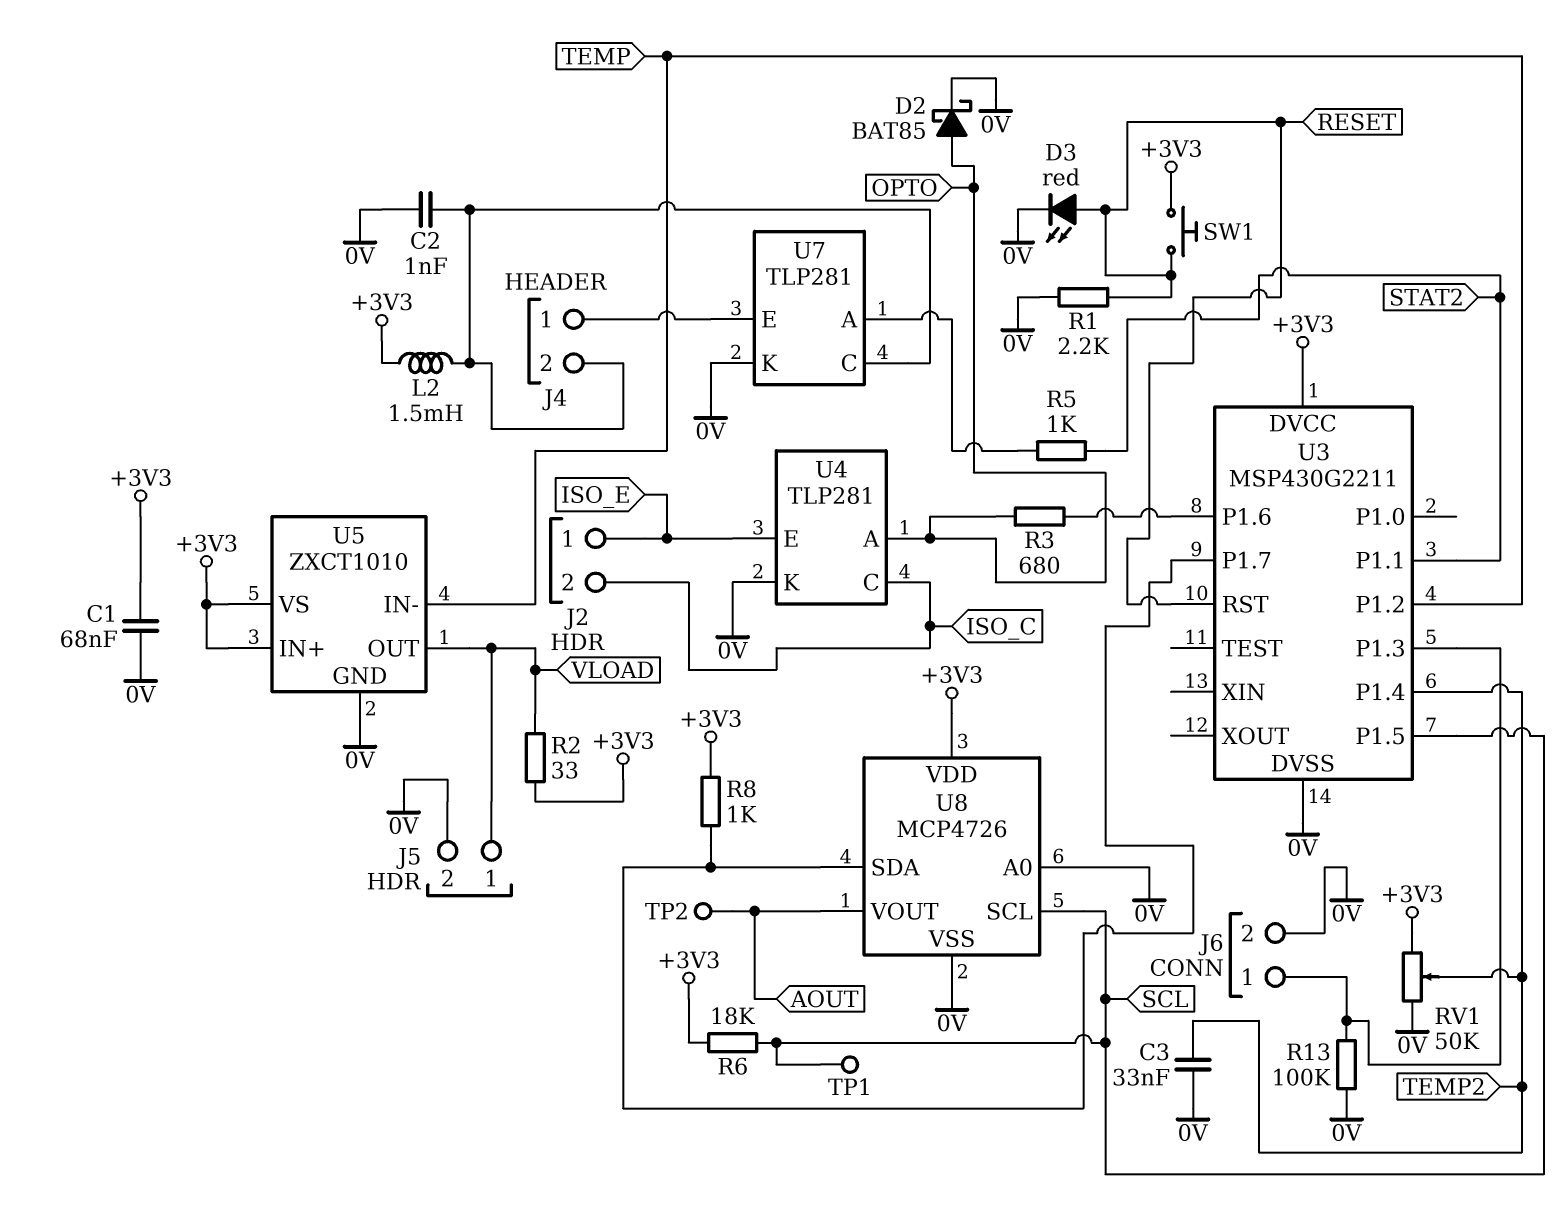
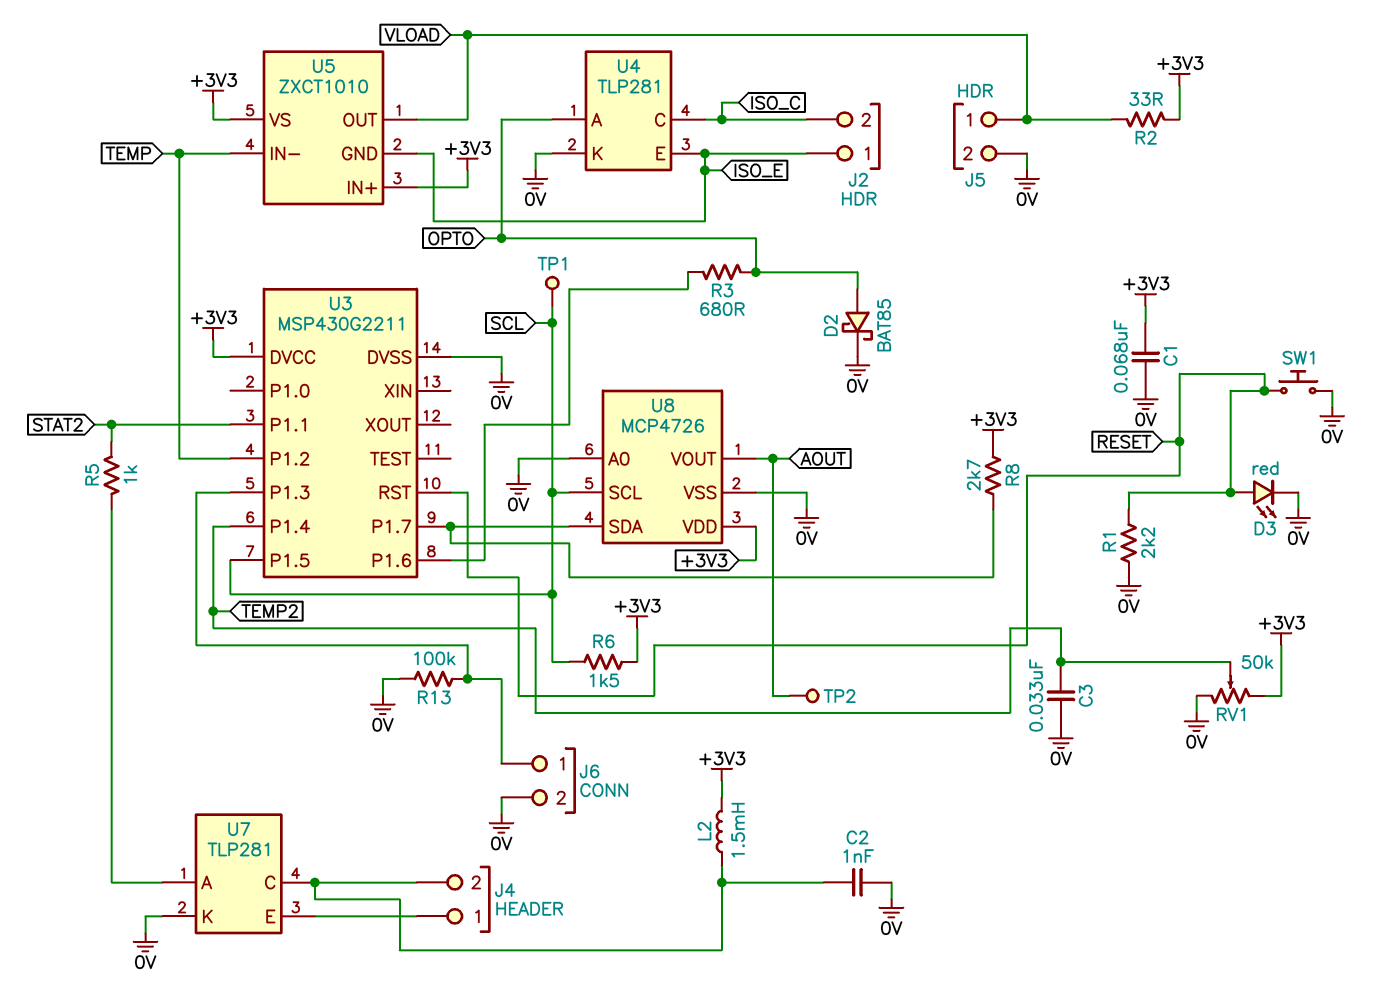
R6: 18k (+3V3, SCL) -> 1.5k (+3V3, SCL)
R8: 1k (+3V3, U3/P1.7) -> 2.7k (+3V3, U3/P1.7)
SW1: button (+3V3, RESET) -> button (0V, RESET)
U5 pin GND: 0V -> ISO_E

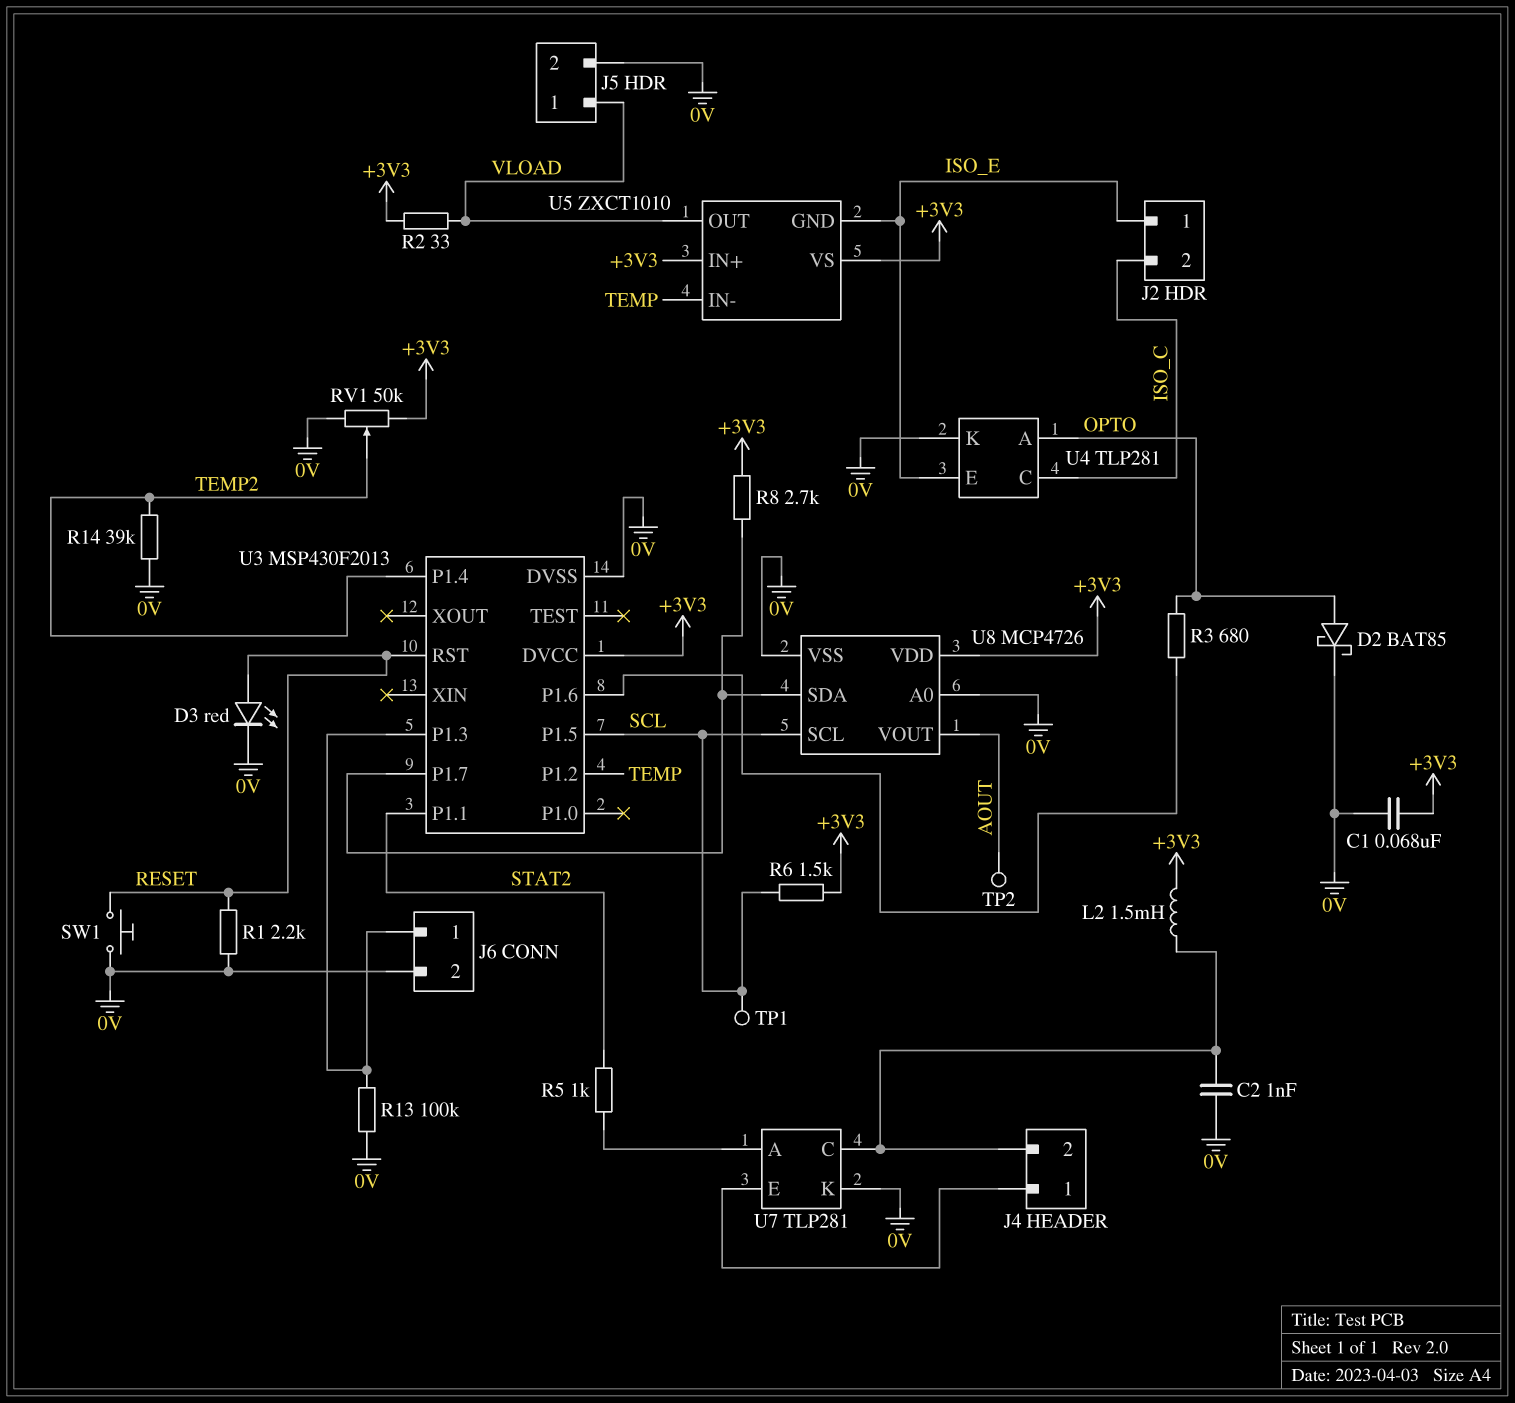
C3: 33nF (0V, TEMP2) -> none
R14: none -> 39k (0V, TEMP2)
U3: MSP430G2211 -> MSP430F2013

